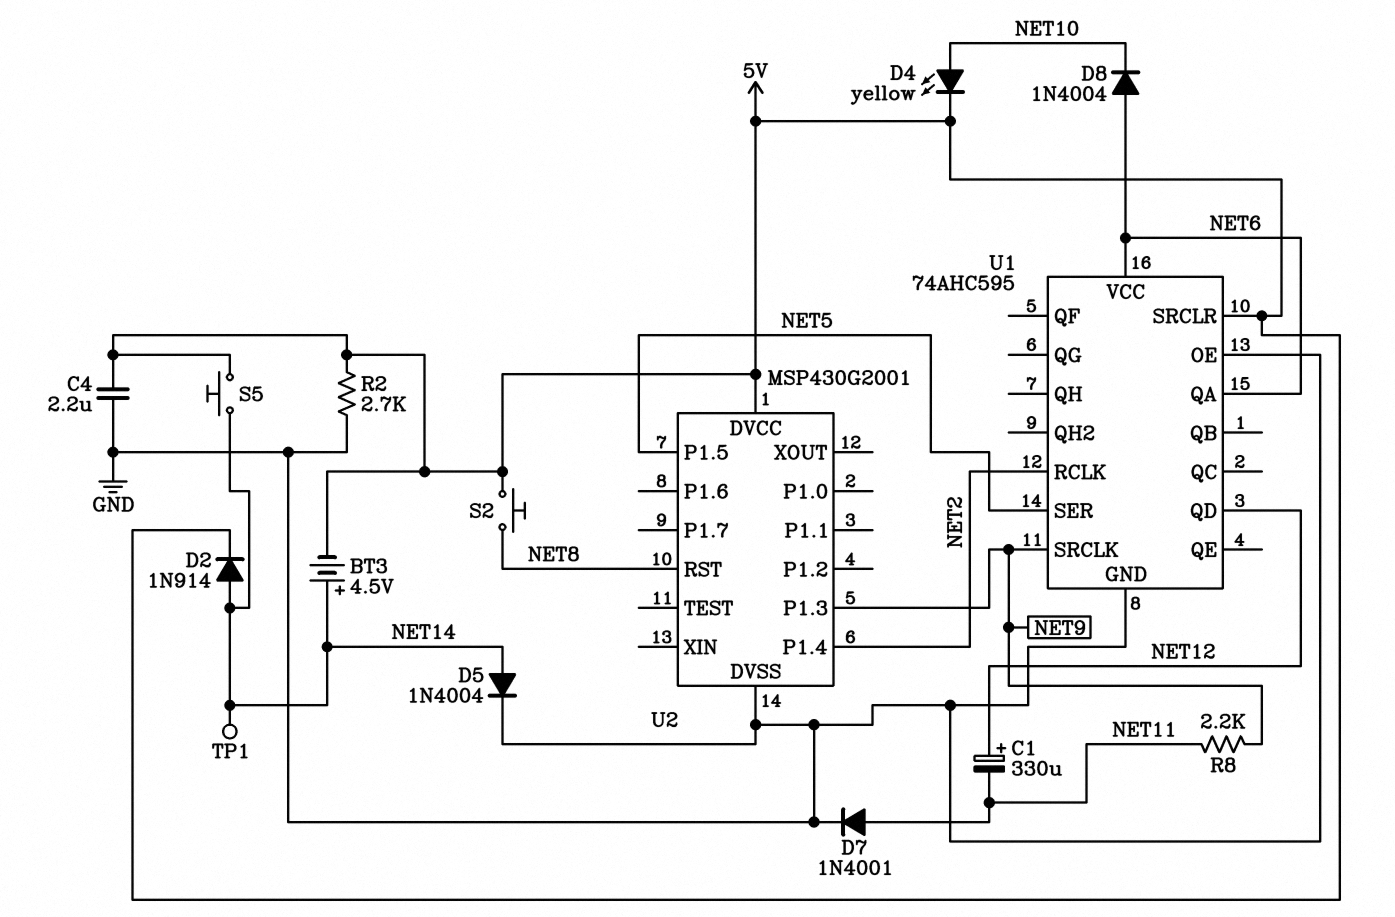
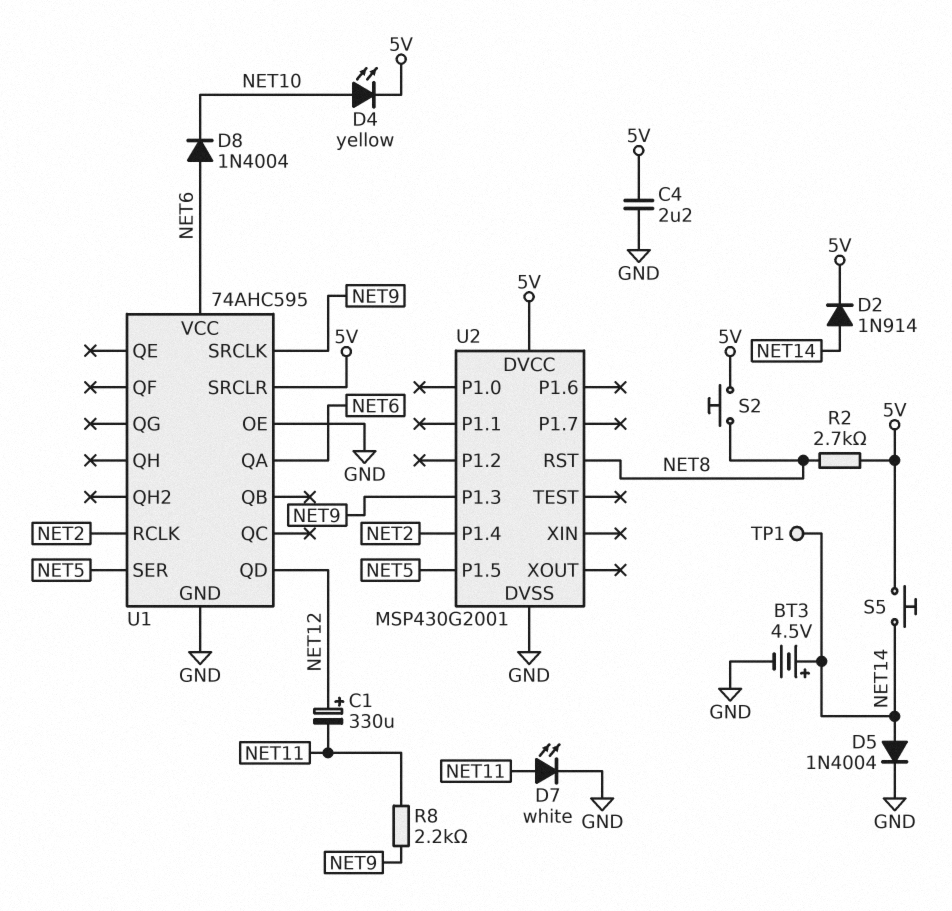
BT3: 4.5V (plus NET14, minus 5V) -> 4.5V (plus NET14, minus GND)
D7: diode 1N4001 (A NET11, K GND) -> LED white (A NET11, K GND)
R2: 2.7k (5V, GND) -> 2.7k (5V, NET8)

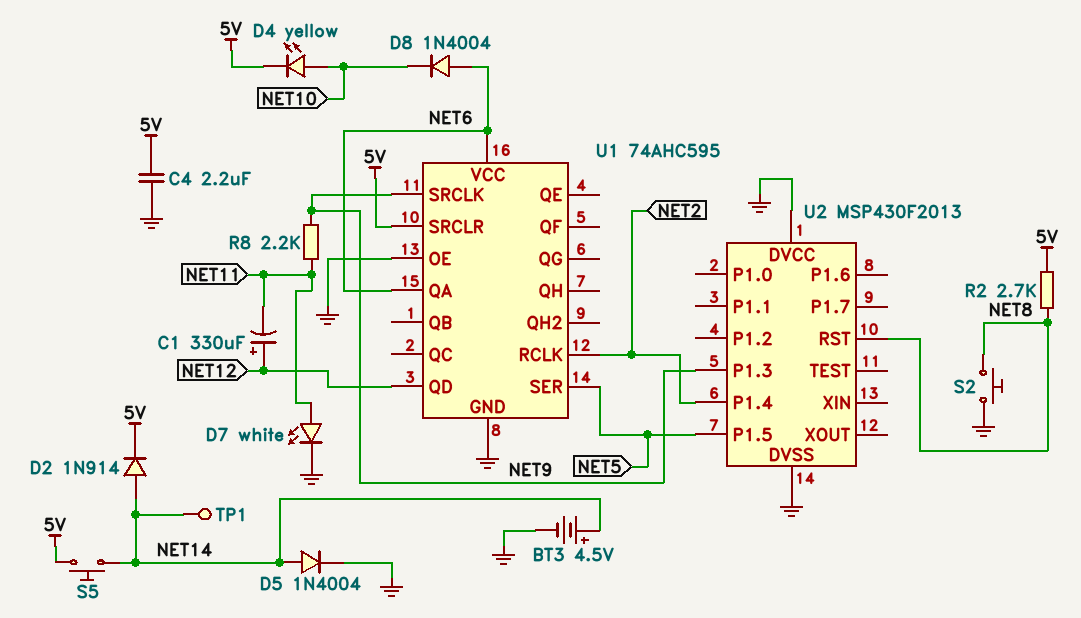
S2: button (5V, NET8) -> button (GND, NET8)
U2: MSP430G2001 -> MSP430F2013
U2 pin DVCC: 5V -> GND

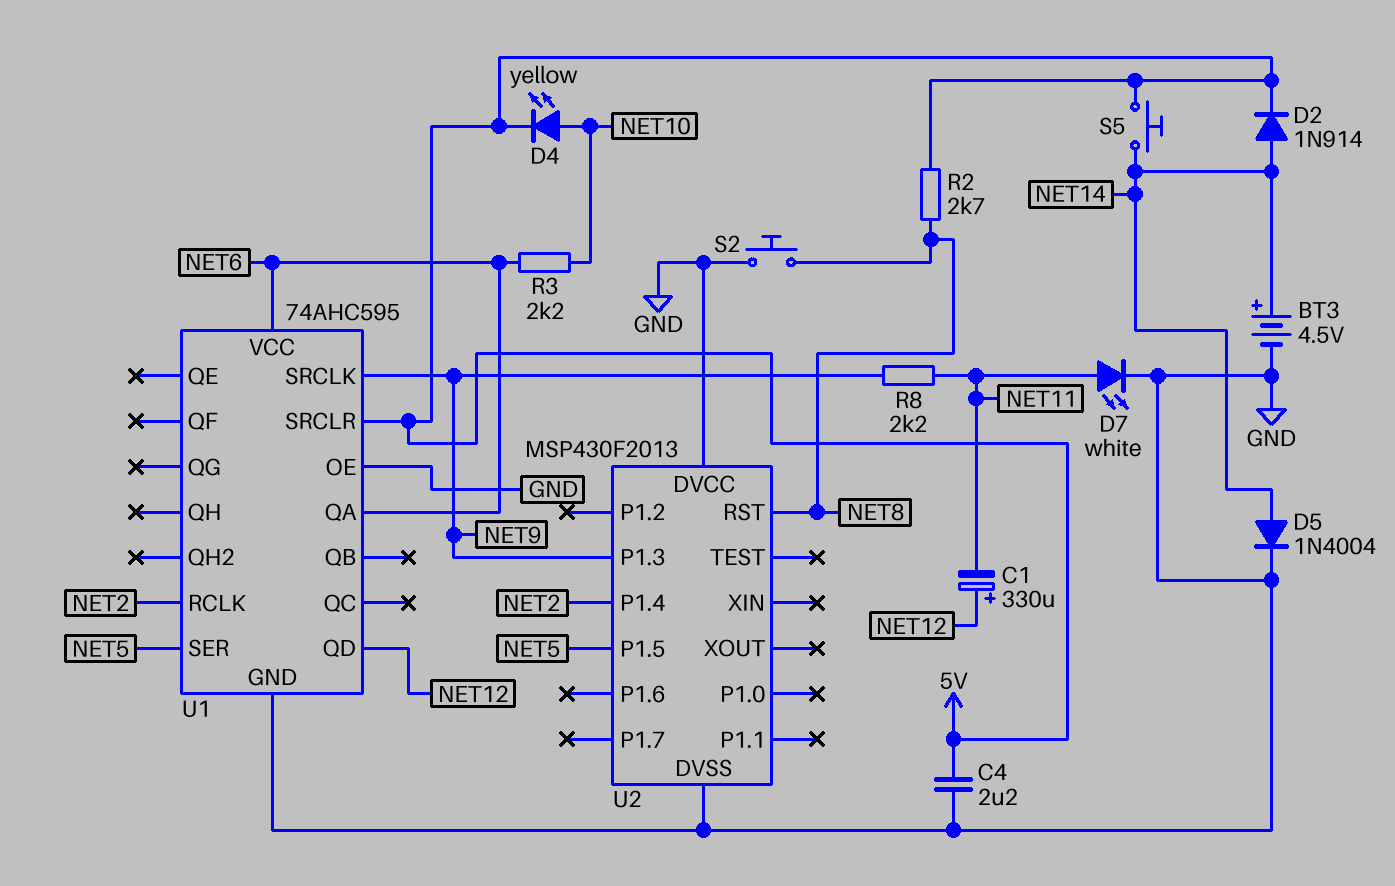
D8: diode 1N4004 (A NET6, K NET10) -> none
R3: none -> 2.2k (NET6, NET10)
TP1: test point (NET14) -> none

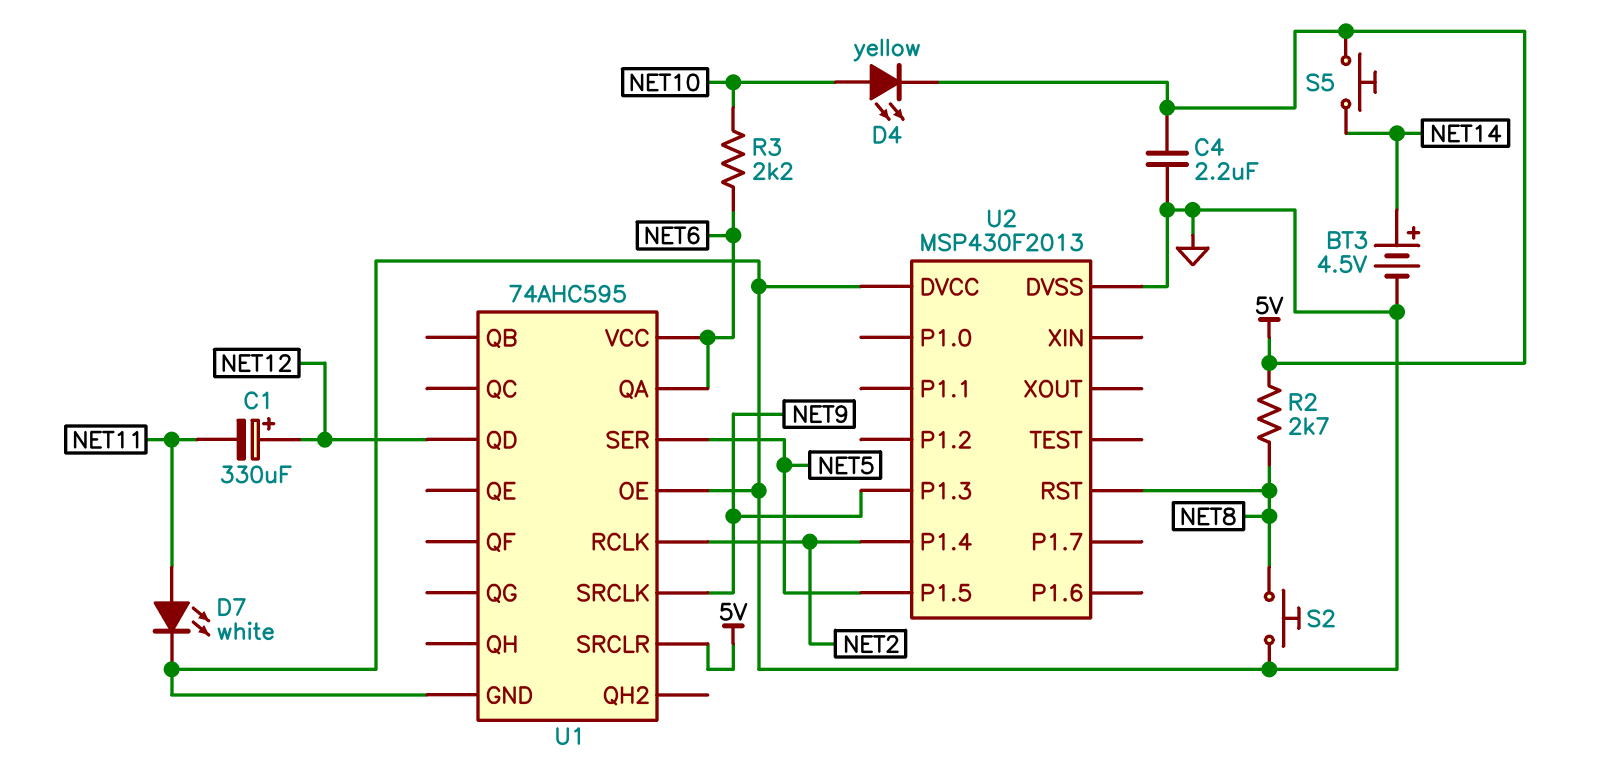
D2: diode 1N914 (A NET14, K 5V) -> none
D5: diode 1N4004 (A NET14, K GND) -> none
R8: 2.2k (NET9, NET11) -> none

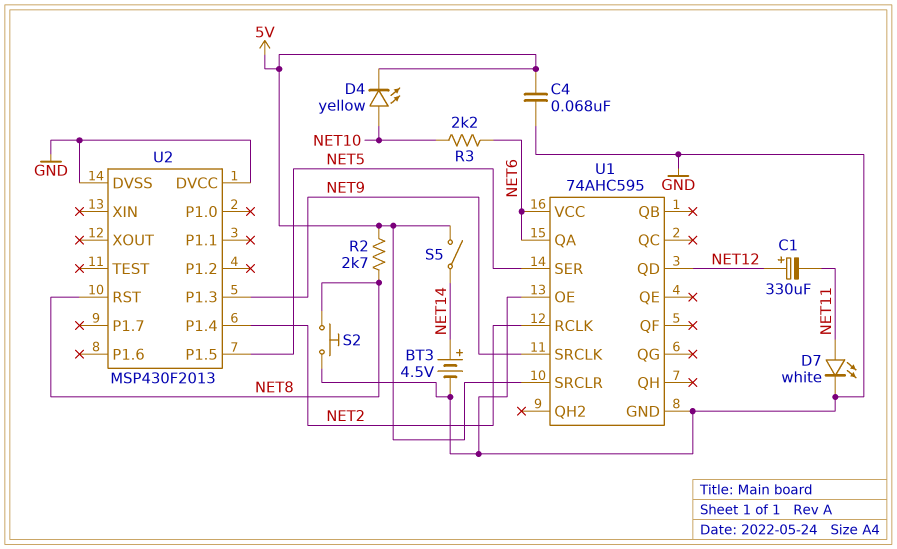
C4: 2.2uF (5V, GND) -> 68nF (5V, GND)
S5: button (5V, NET14) -> switch (5V, NET14)

